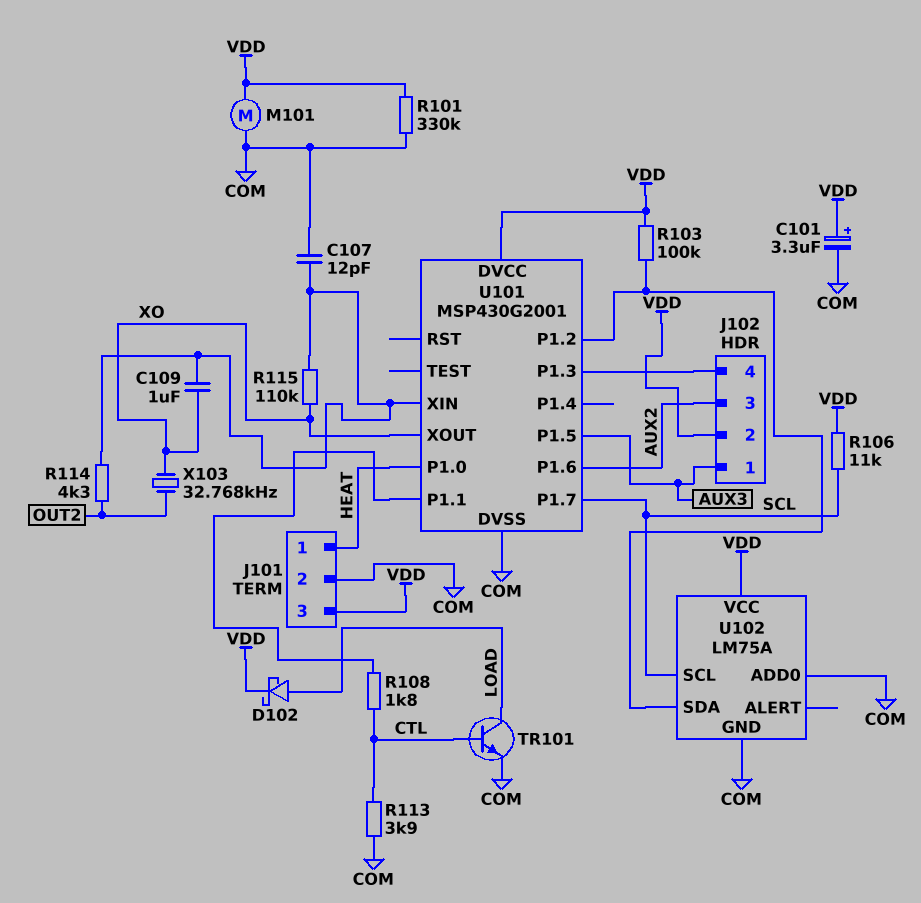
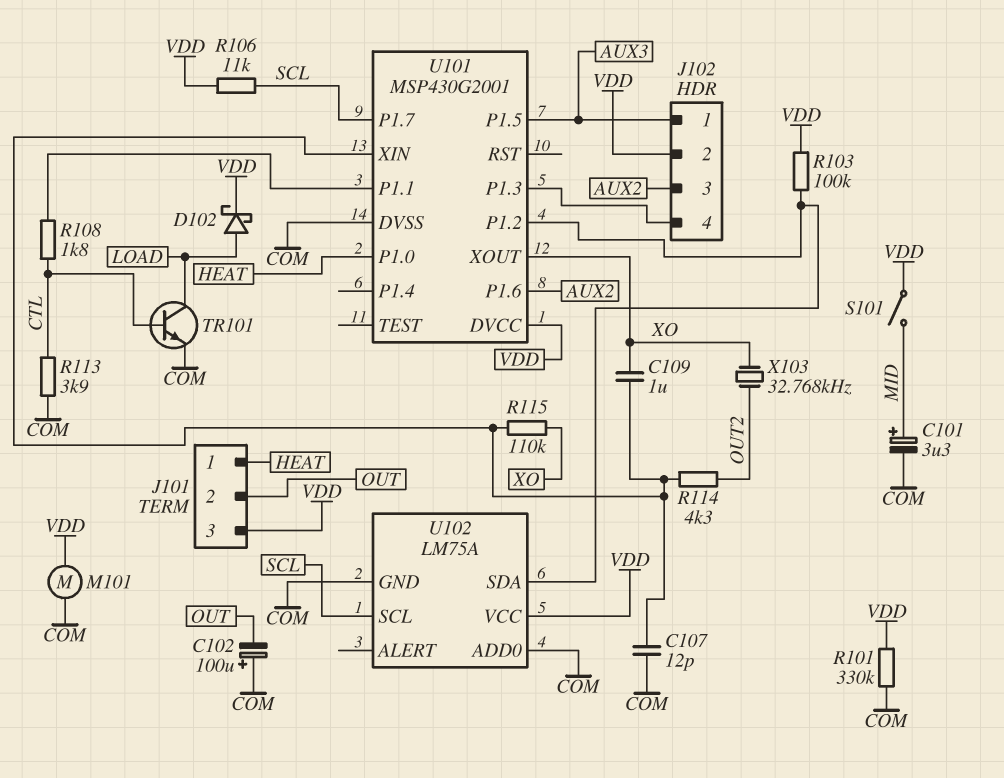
C101: 3.3uF (plus VDD, minus COM) -> 3.3uF (plus MID, minus COM)
C102: none -> 100uF (plus COM, minus OUT)
J101 pin 2: COM -> OUT
S101: none -> switch (MID, VDD)

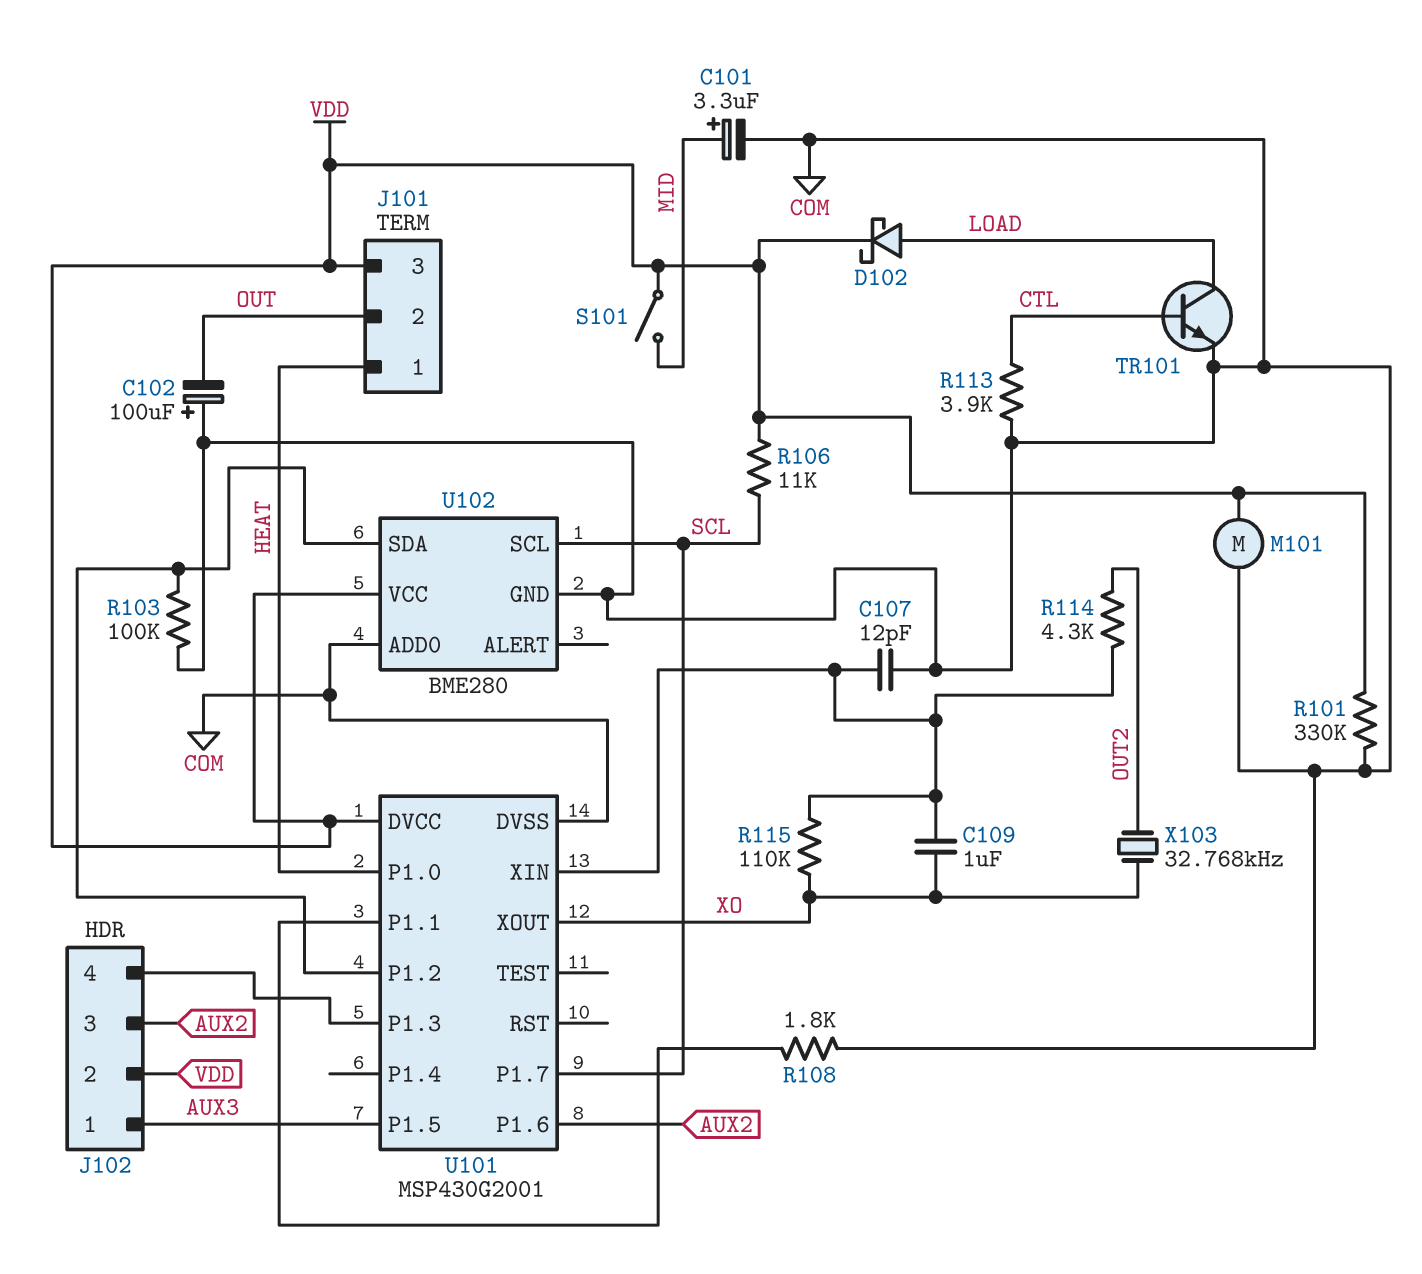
R103: 100k (U101/P1.2, VDD) -> 100k (COM, U101/P1.2)
R108: 1.8k (CTL, U101/P1.1) -> 1.8k (COM, U101/P1.1)
U102: LM75A -> BME280

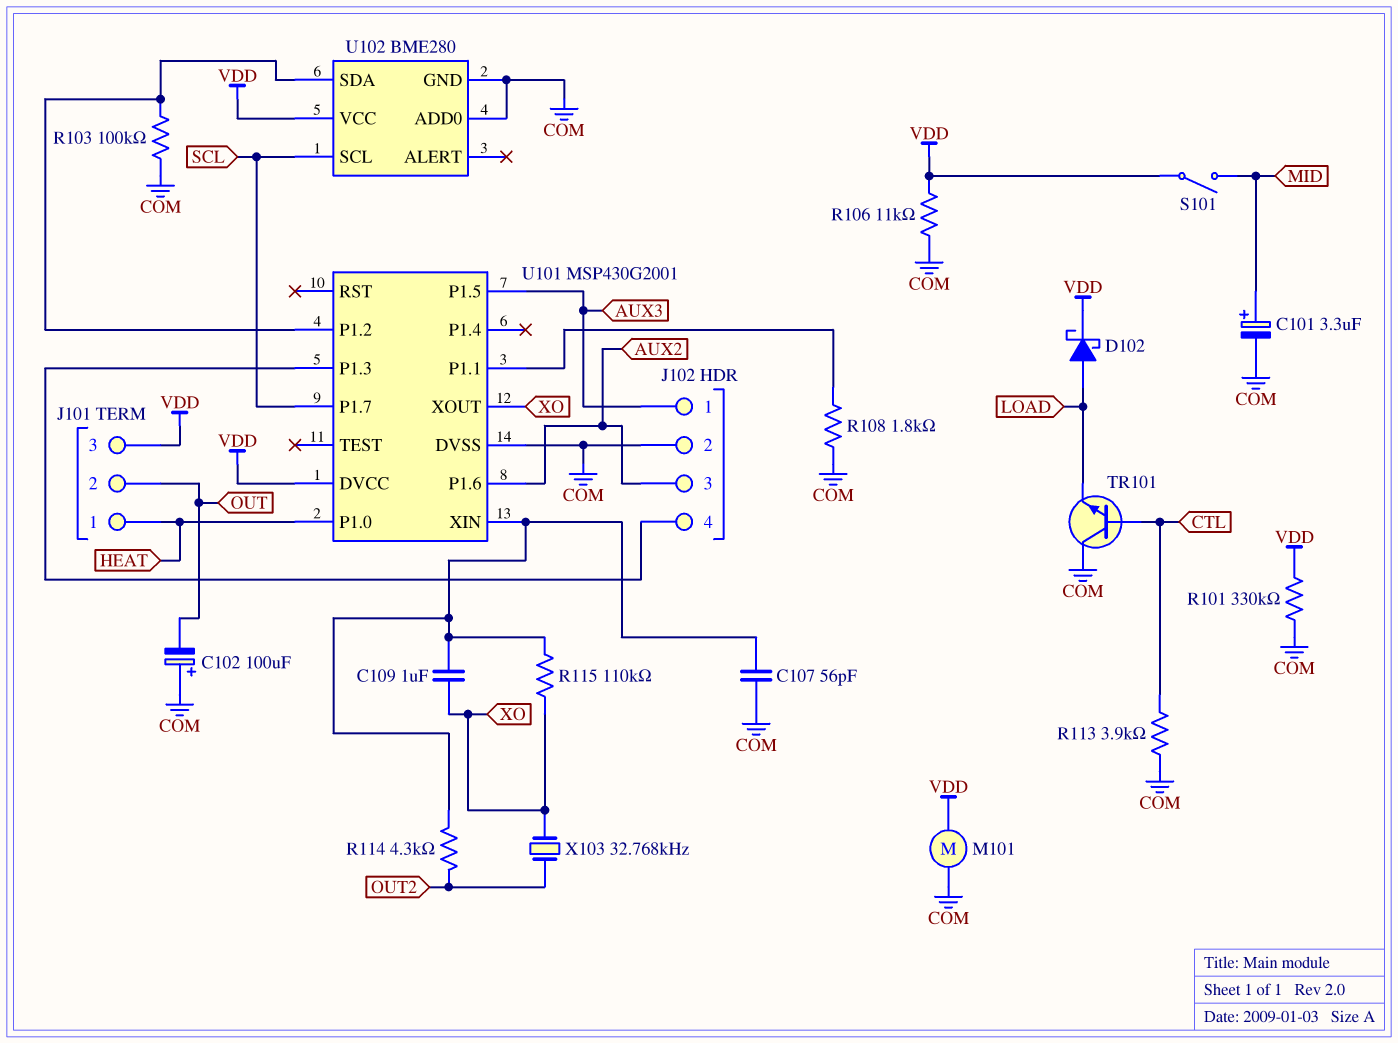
C107: 12pF (COM, U101/XIN) -> 56pF (COM, U101/XIN)
J102 pin 2: VDD -> COM
R106: 11k (SCL, VDD) -> 11k (COM, VDD)
TR101: NPN (B CTL, C LOAD, E COM) -> NPN (B CTL, C COM, E LOAD)

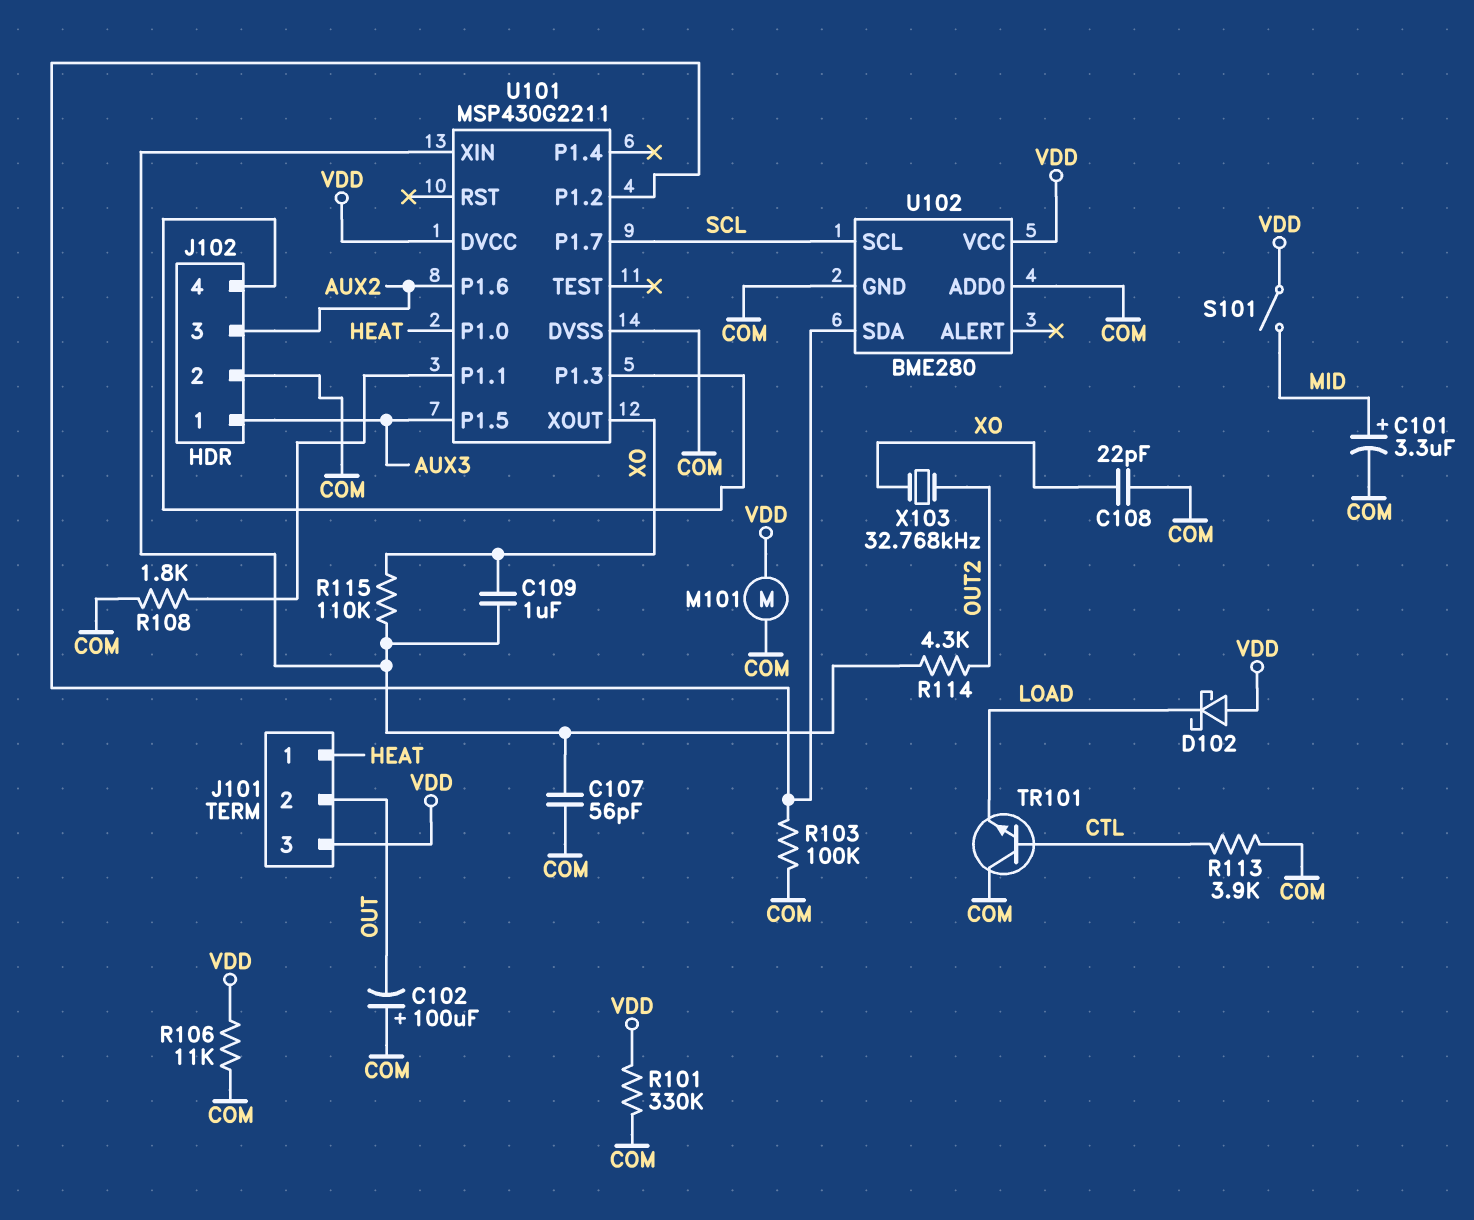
C108: none -> 22pF (COM, XO)
D102: schottky (A LOAD, K VDD) -> schottky (A VDD, K LOAD)
U101: MSP430G2001 -> MSP430G2211

